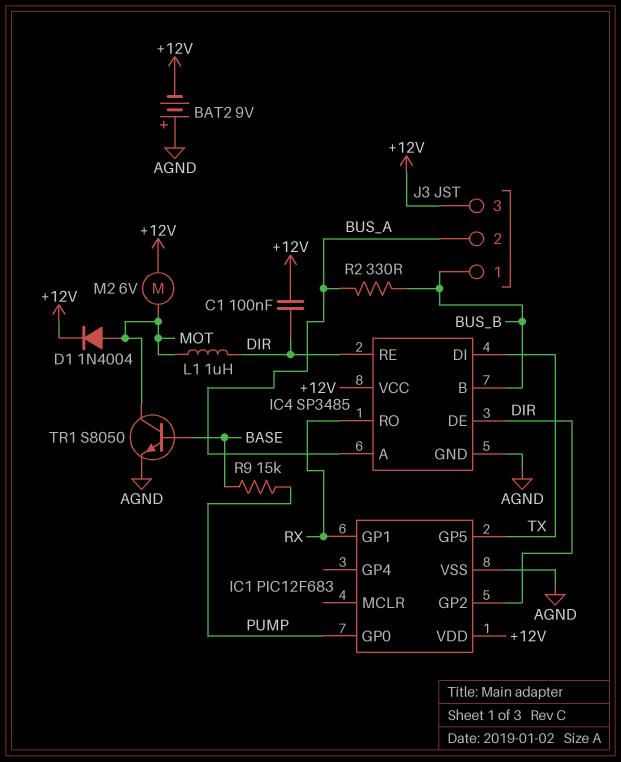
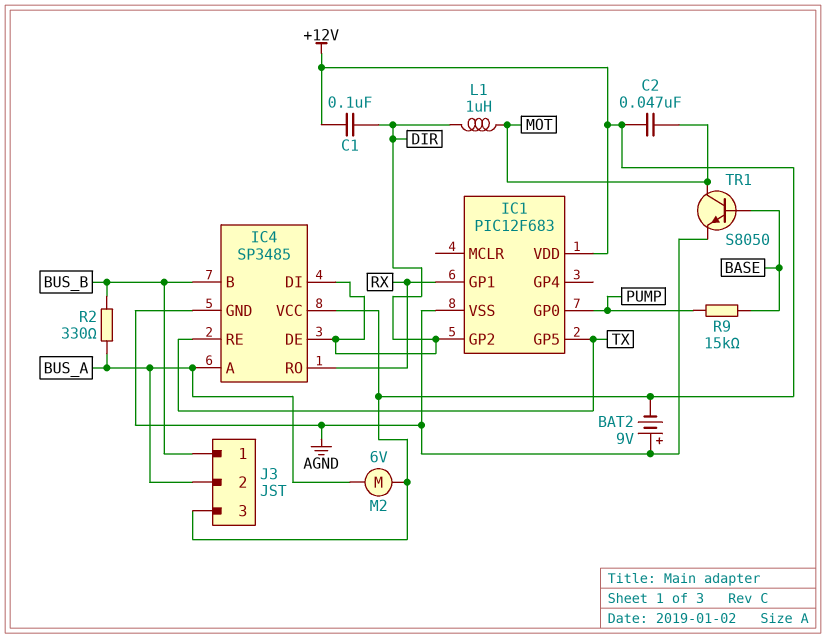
C2: none -> 47nF (+12V, MOT)
D1: diode 1N4004 (A MOT, K +12V) -> none
IC4 pin DI: TX -> DIR
IC4 pin RE: DIR -> TX
M2: motor 6V (+12V, MOT) -> motor 6V (+12V, BUS_A)

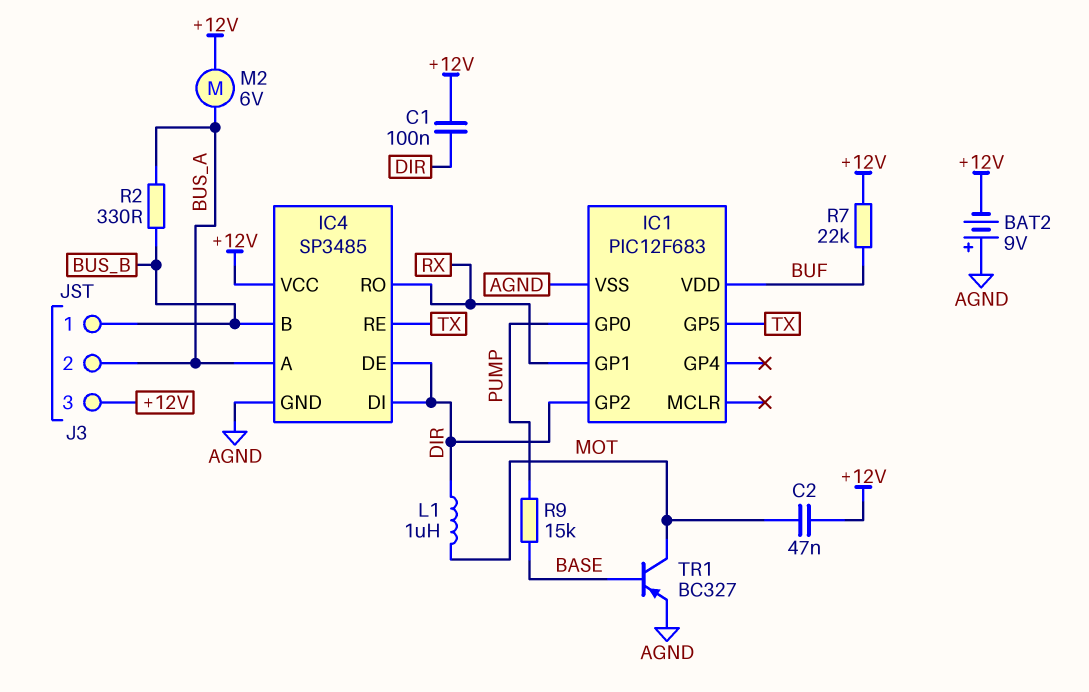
IC1 pin VDD: +12V -> BUF
R7: none -> 22k (+12V, BUF)
TR1: NPN S8050 (B BASE, C MOT, E AGND) -> PNP BC327 (B BASE, C MOT, E AGND)

